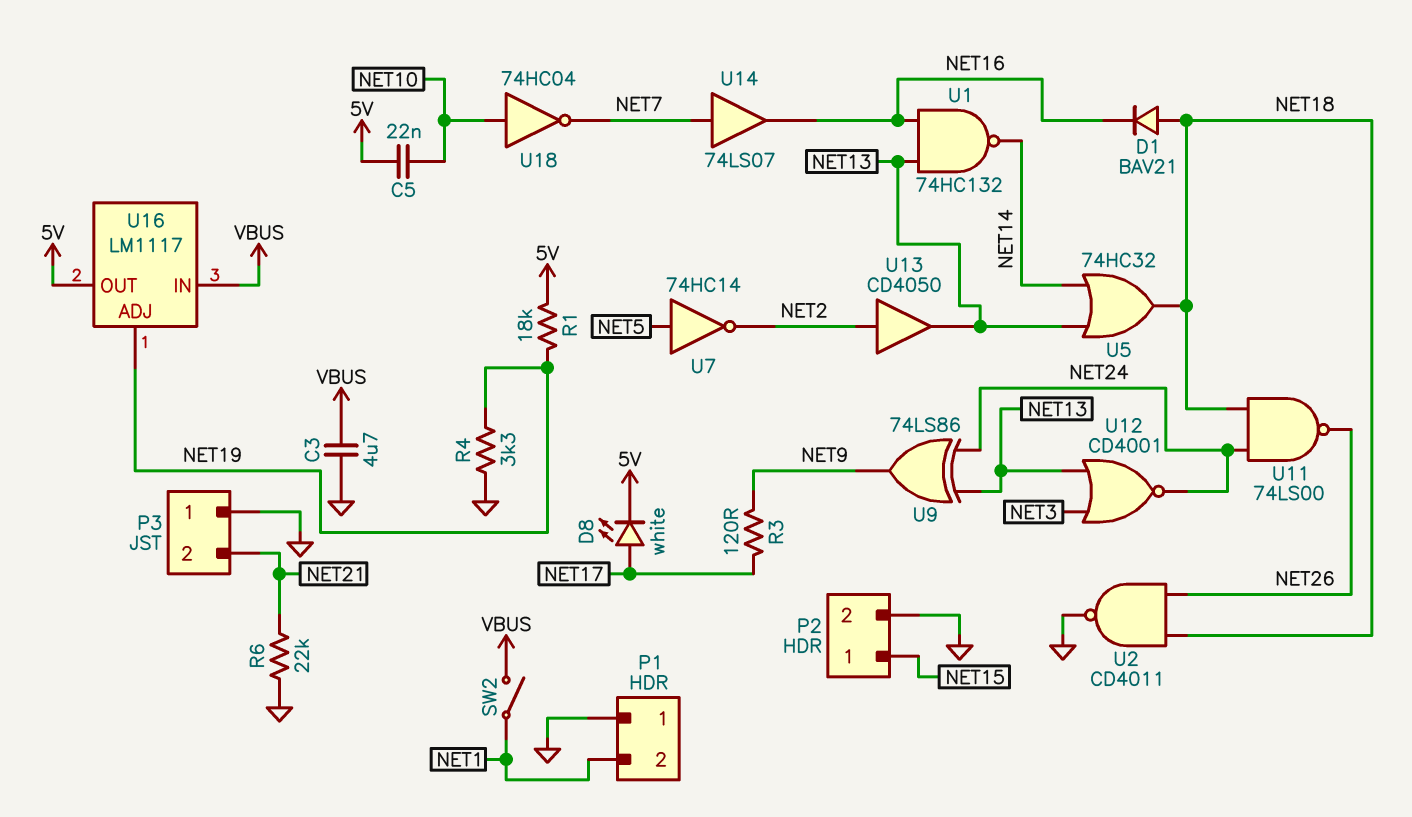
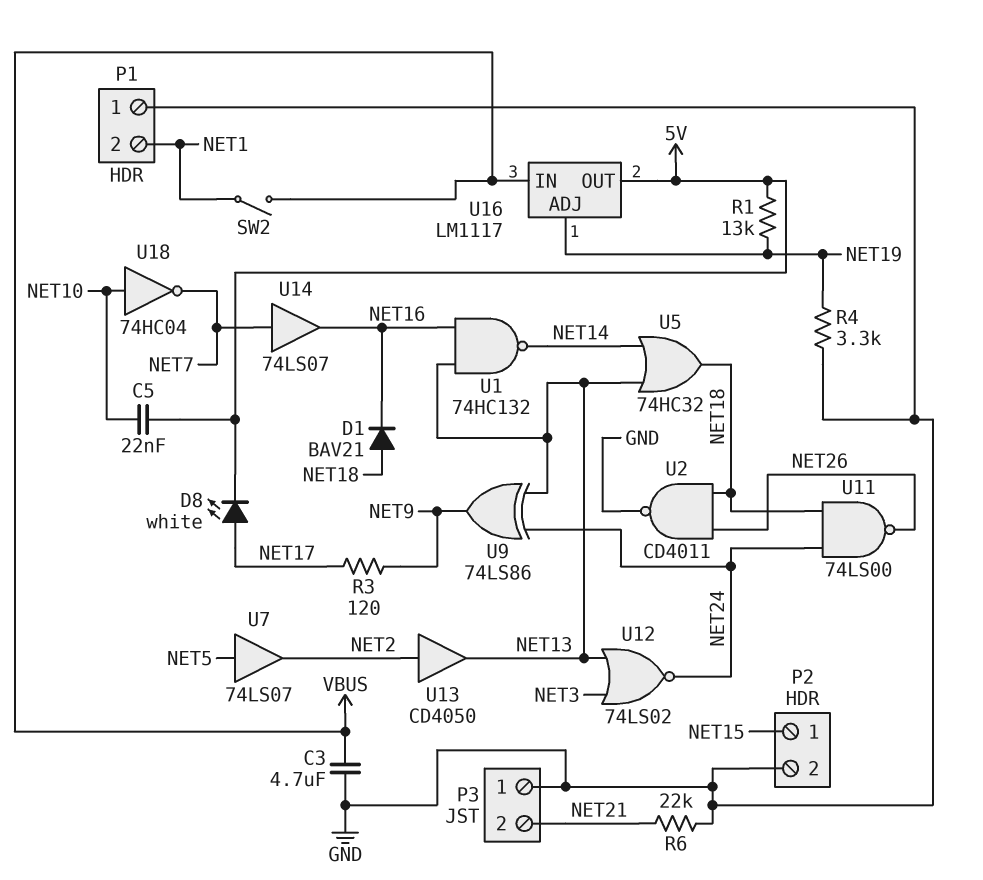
R1: 18k (5V, NET19) -> 13k (5V, NET19)
U7: NOT 74HC14 (in NET5, out NET2) -> buffer 74LS07 (in NET5, out NET2)
U12: NOR CD4001 (in NET3, in NET13, out NET24) -> NOR 74LS02 (in NET3, in NET13, out NET24)

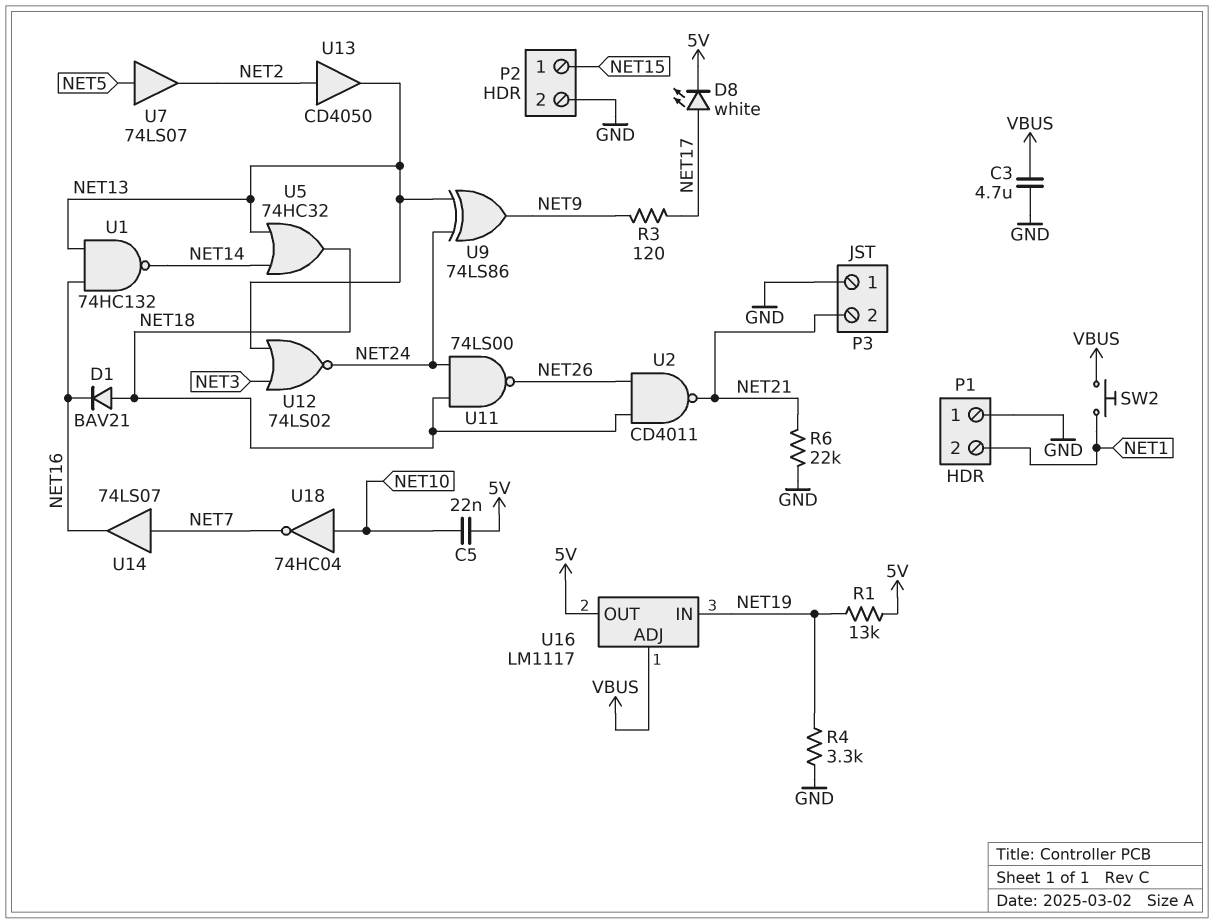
SW2: switch (NET1, VBUS) -> button (NET1, VBUS)
U2: NAND CD4011 (in NET18, in NET26, out GND) -> NAND CD4011 (in NET18, in NET26, out NET21)
U16 pin ADJ: NET19 -> VBUS
U16 pin IN: VBUS -> NET19

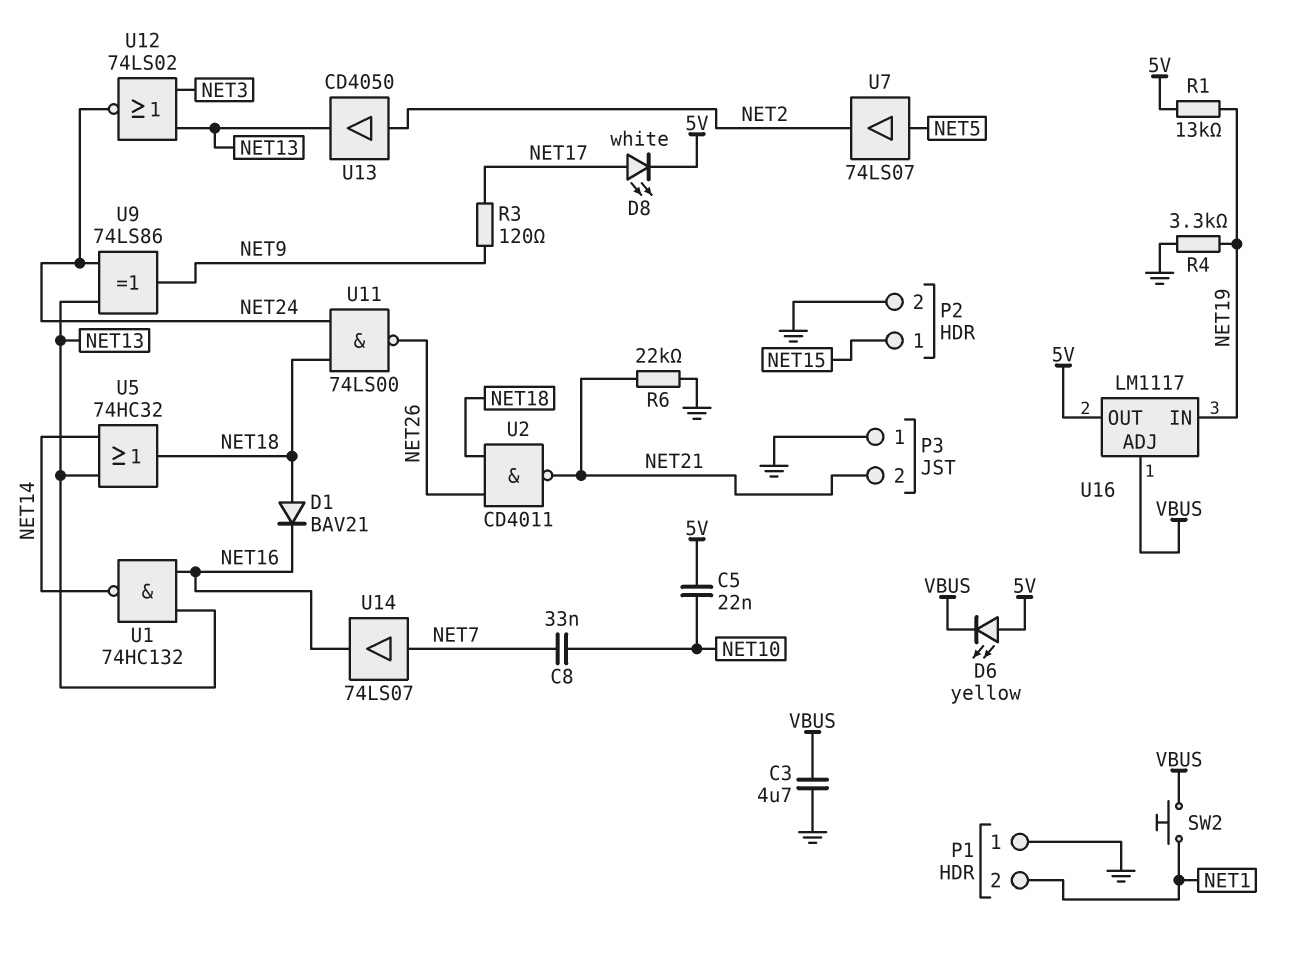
C8: none -> 33nF (NET7, NET10)
D6: none -> LED yellow (A 5V, K VBUS)
U18: NOT 74HC04 (in NET10, out NET7) -> none

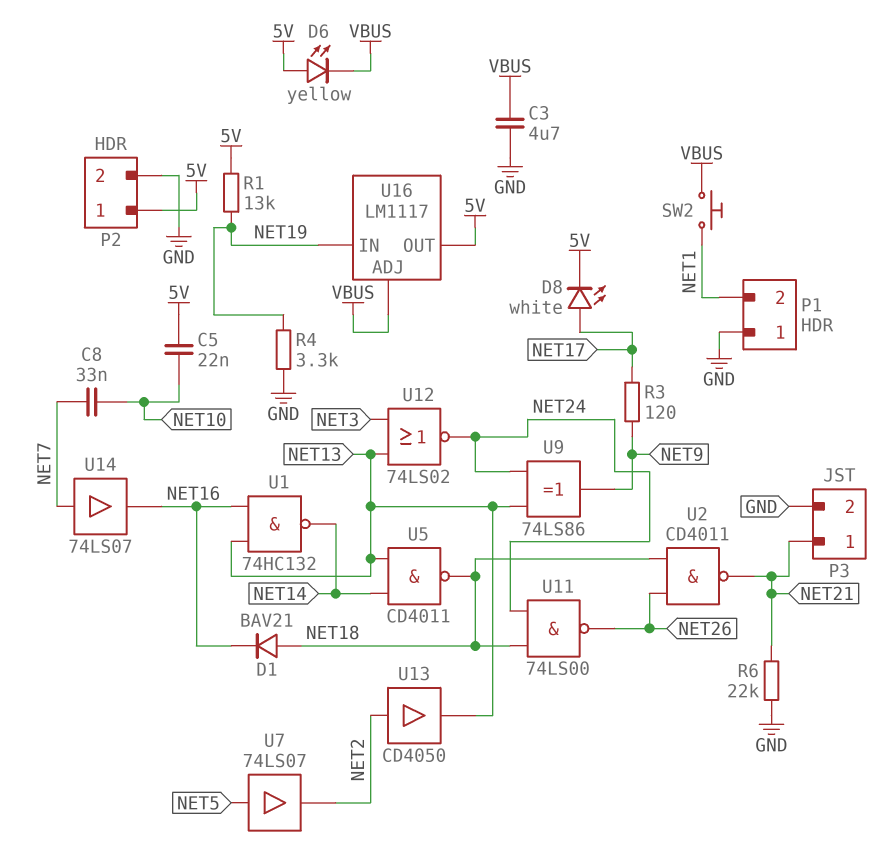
P2 pin 1: NET15 -> 5V
P3 pin 1: GND -> NET21
P3 pin 2: NET21 -> GND
U5: OR 74HC32 (in NET13, in NET14, out NET18) -> NAND CD4011 (in NET13, in NET14, out NET18)

